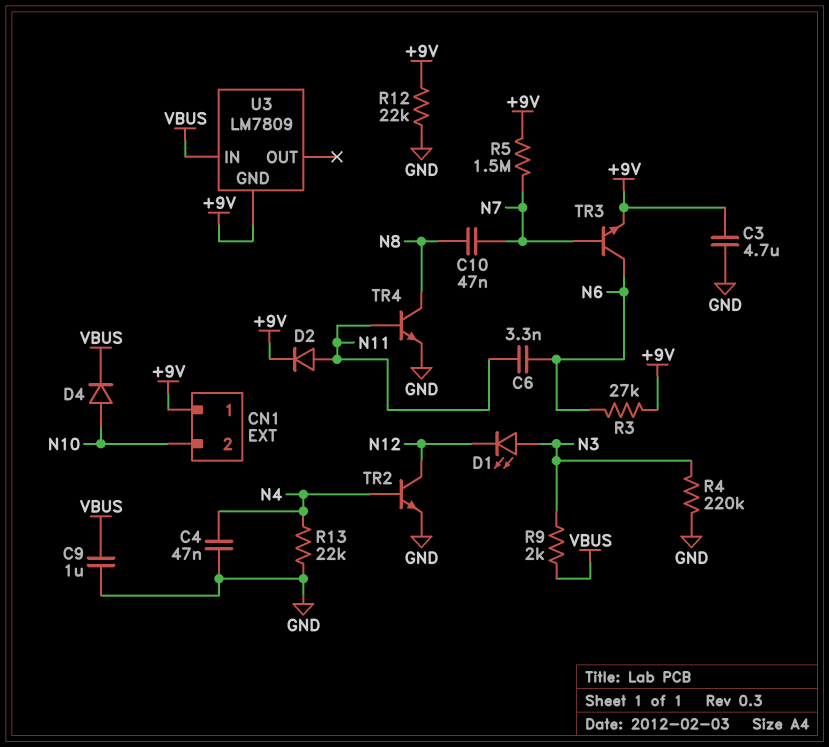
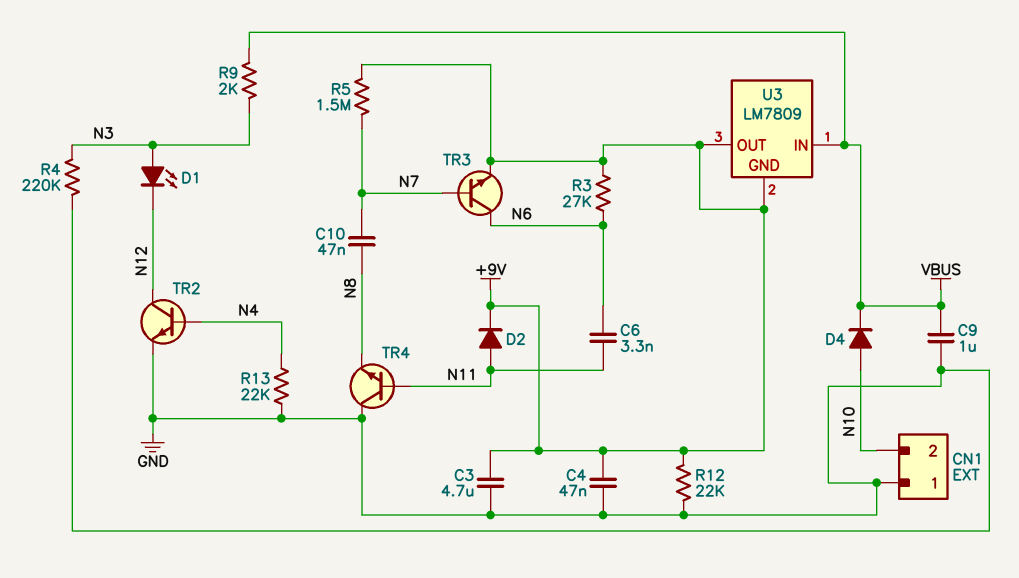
C4: 47nF (GND, N4) -> 47nF (+9V, GND)
CN1 pin 1: +9V -> GND
TR4: NPN (B N11, C N8, E GND) -> NPN (B N11, C GND, E N8)
U3 pin OUT: none -> +9V

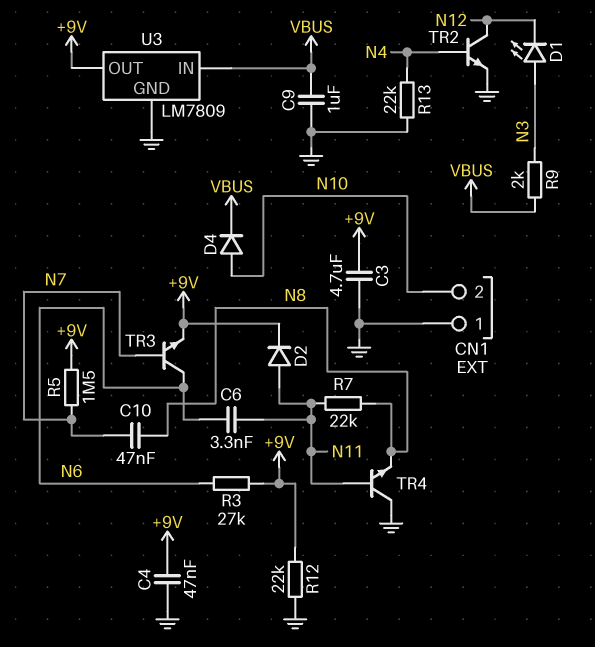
R4: 220k (GND, N3) -> none
R7: none -> 22k (N8, N11)
U3 pin GND: +9V -> GND

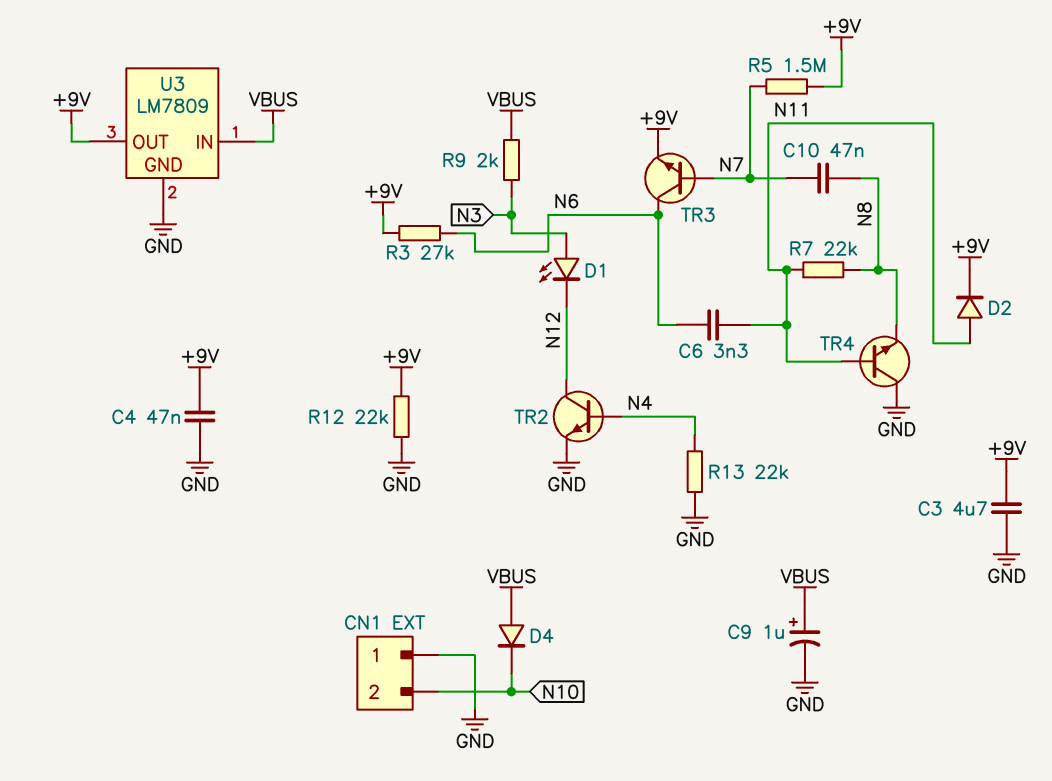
C9: 1uF (GND, VBUS) -> 1uF (plus VBUS, minus GND)
D4: diode (A N10, K VBUS) -> diode (A VBUS, K N10)

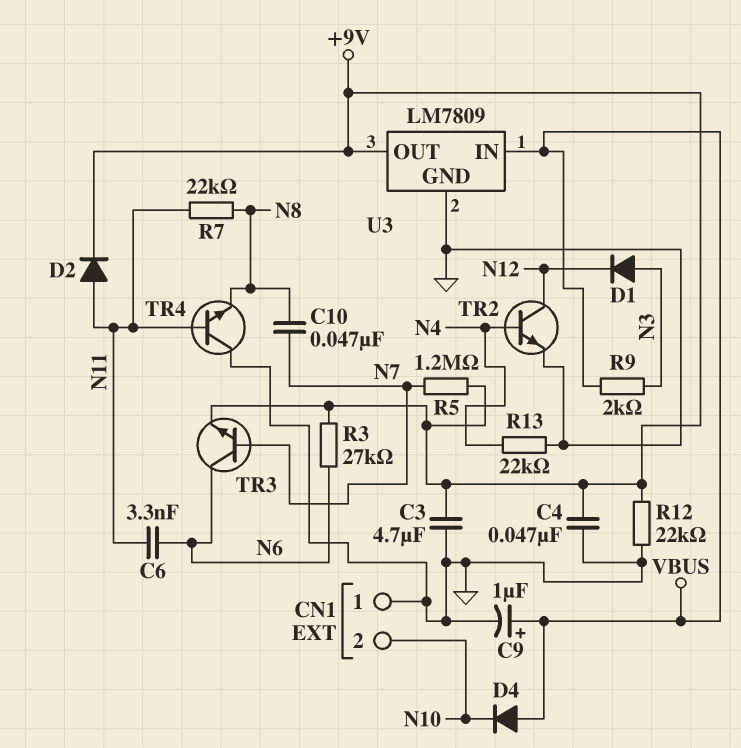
D1: LED (A N3, K N12) -> diode (A N3, K N12)
R5: 1.5M (+9V, N7) -> 1.2M (+9V, N7)

